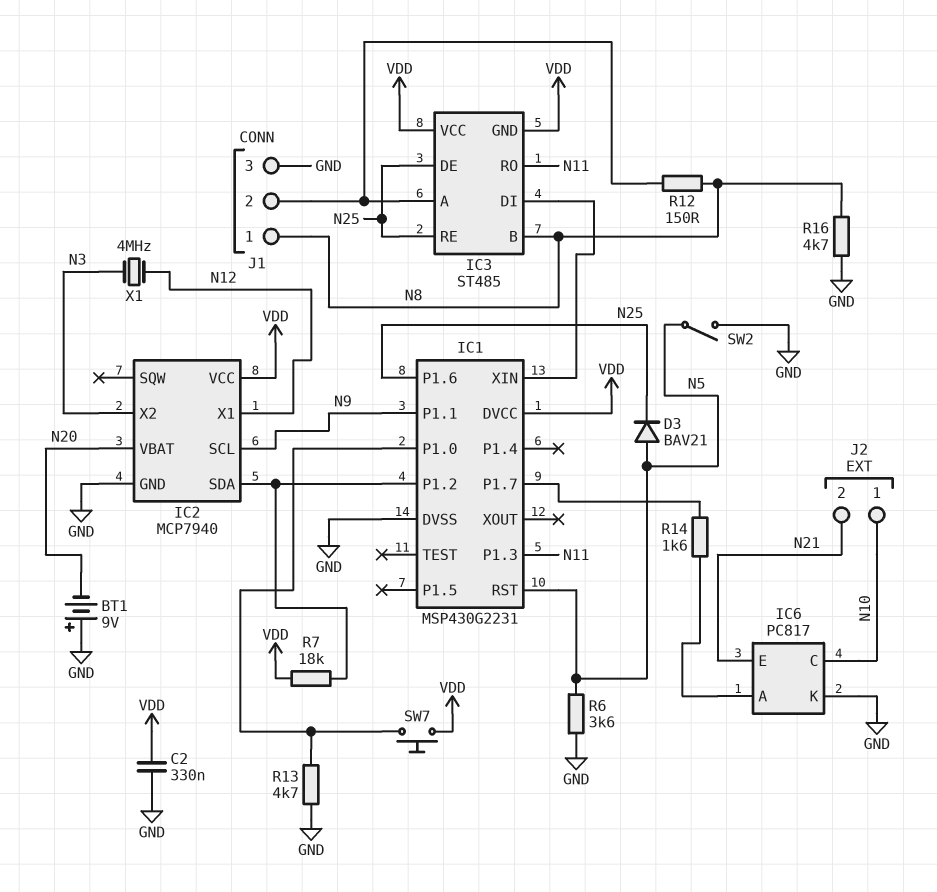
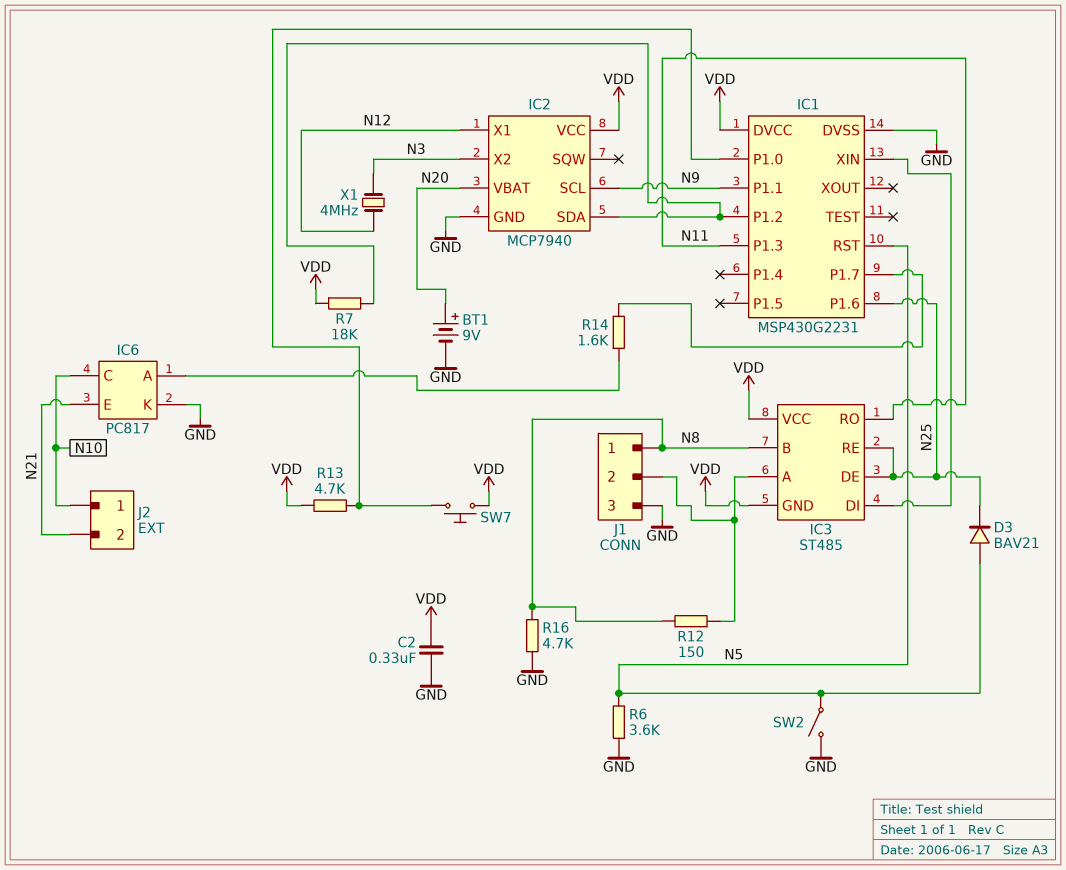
BT1: 9V (plus GND, minus N20) -> 9V (plus N20, minus GND)
R13: 4.7k (GND, IC1/P1.0) -> 4.7k (IC1/P1.0, VDD)

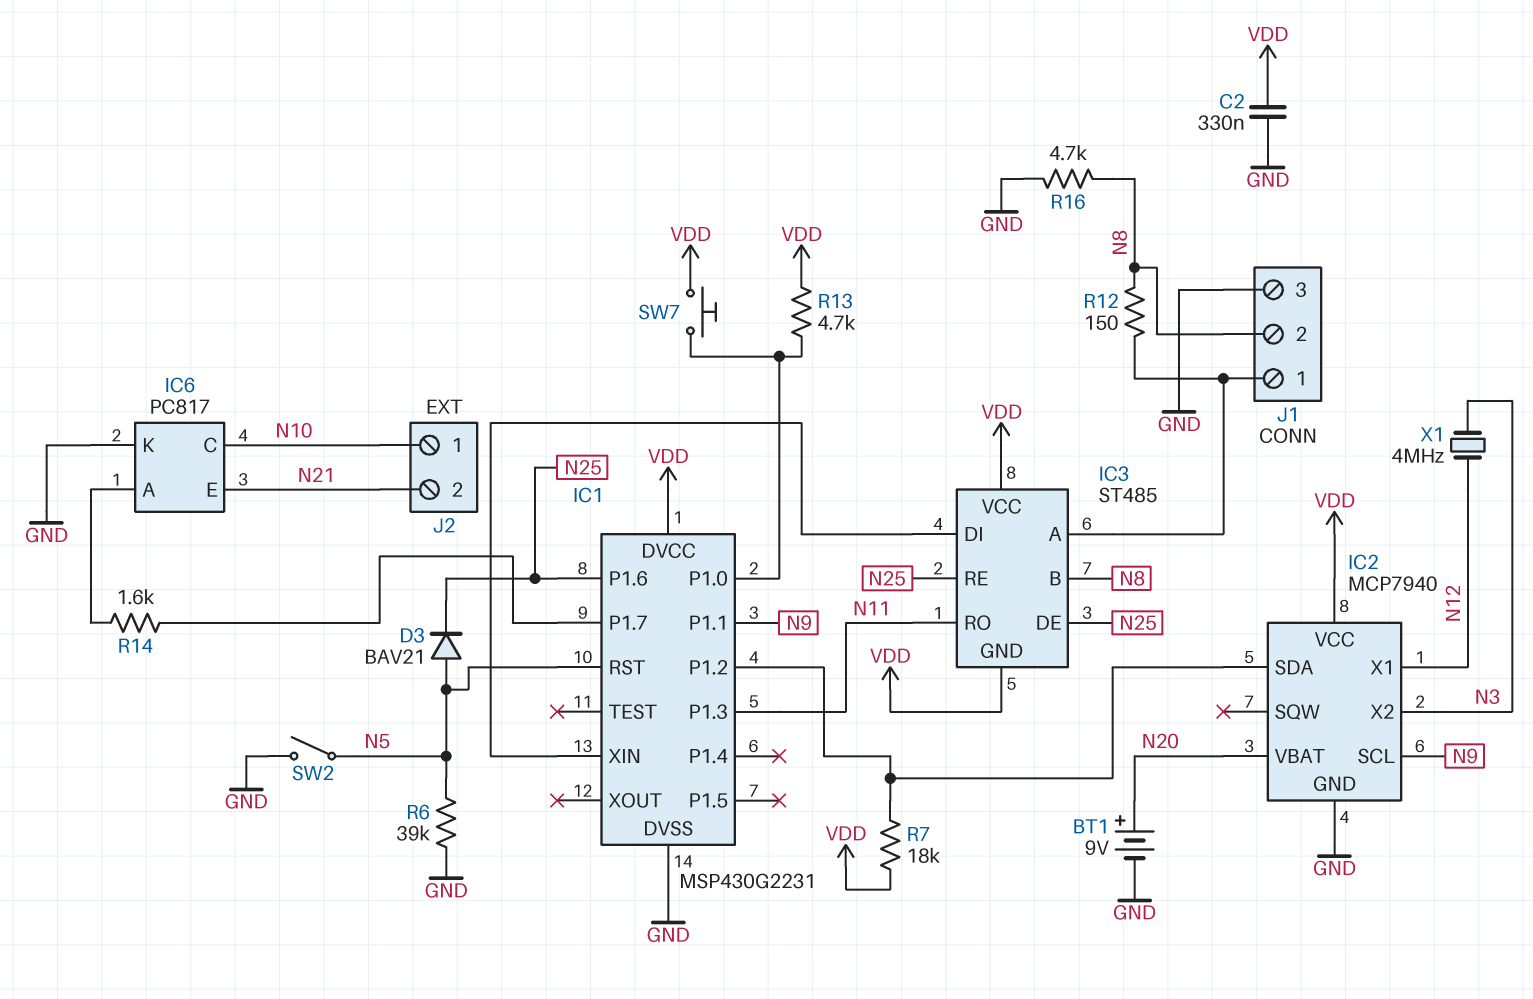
J1 pin 1: N8 -> IC3/A
J1 pin 2: IC3/A -> N8
R6: 3.6k (GND, N5) -> 39k (GND, N5)

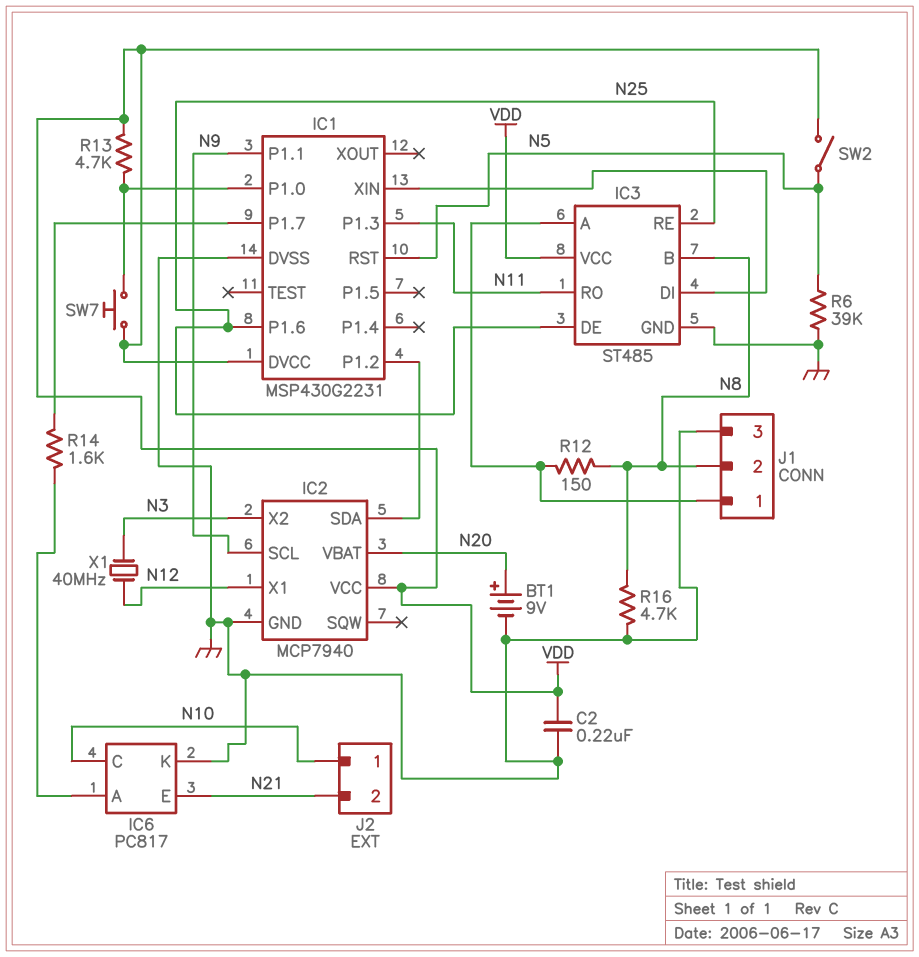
C2: 330nF (GND, VDD) -> 220nF (GND, VDD)
D3: diode BAV21 (A N5, K N25) -> none
IC3 pin GND: VDD -> GND
R7: 18k (IC1/P1.2, VDD) -> none
SW2: switch (GND, N5) -> switch (N5, VDD)
X1: 4MHz (N3, N12) -> 40MHz (N3, N12)

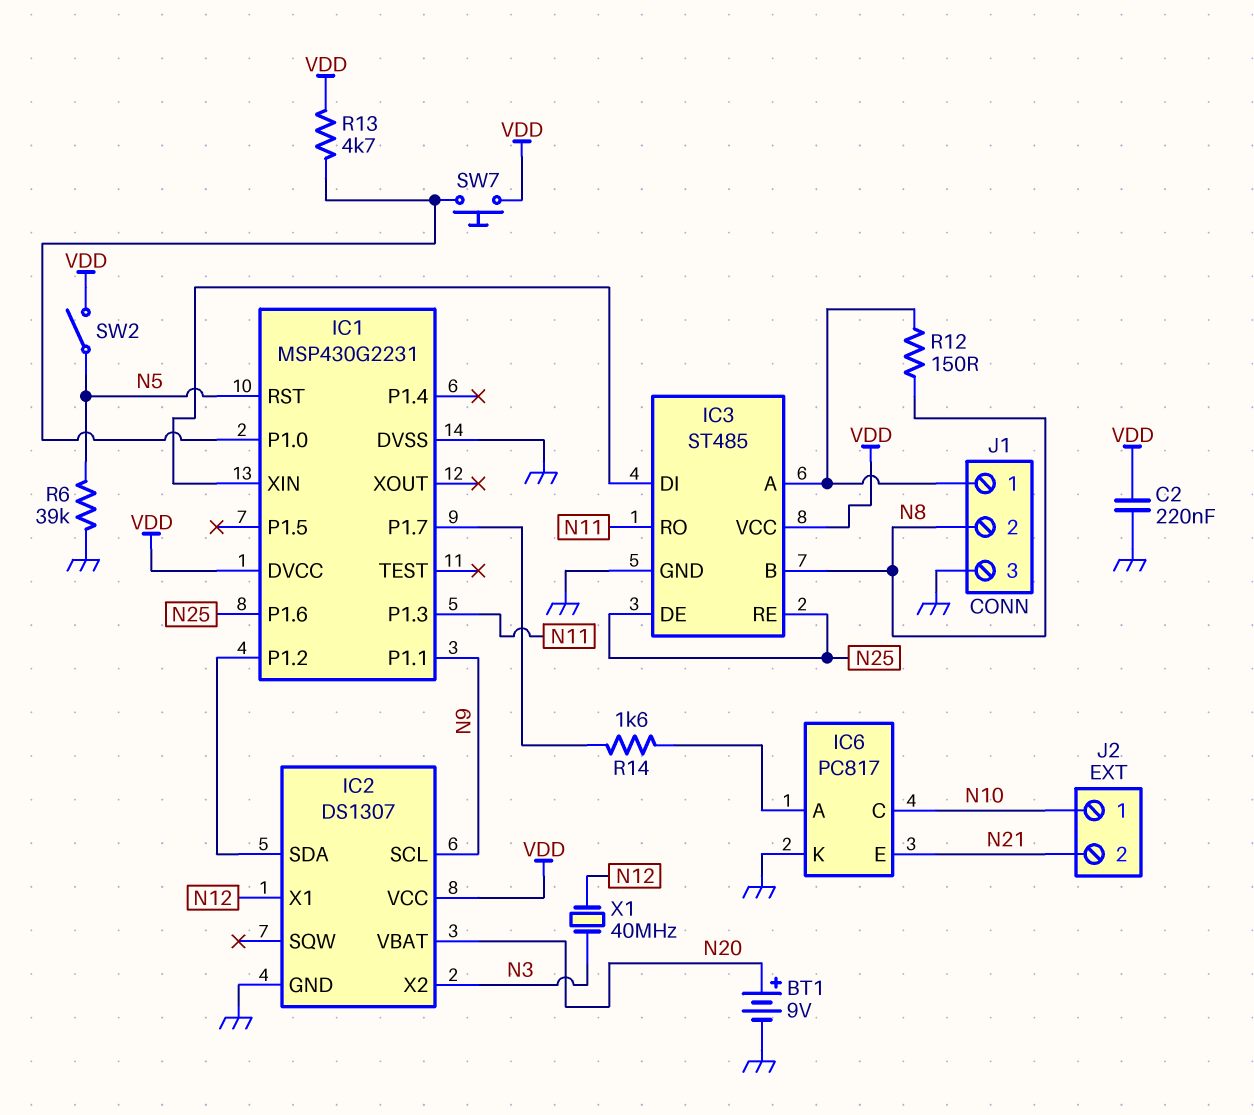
IC2: MCP7940 -> DS1307
R16: 4.7k (GND, N8) -> none

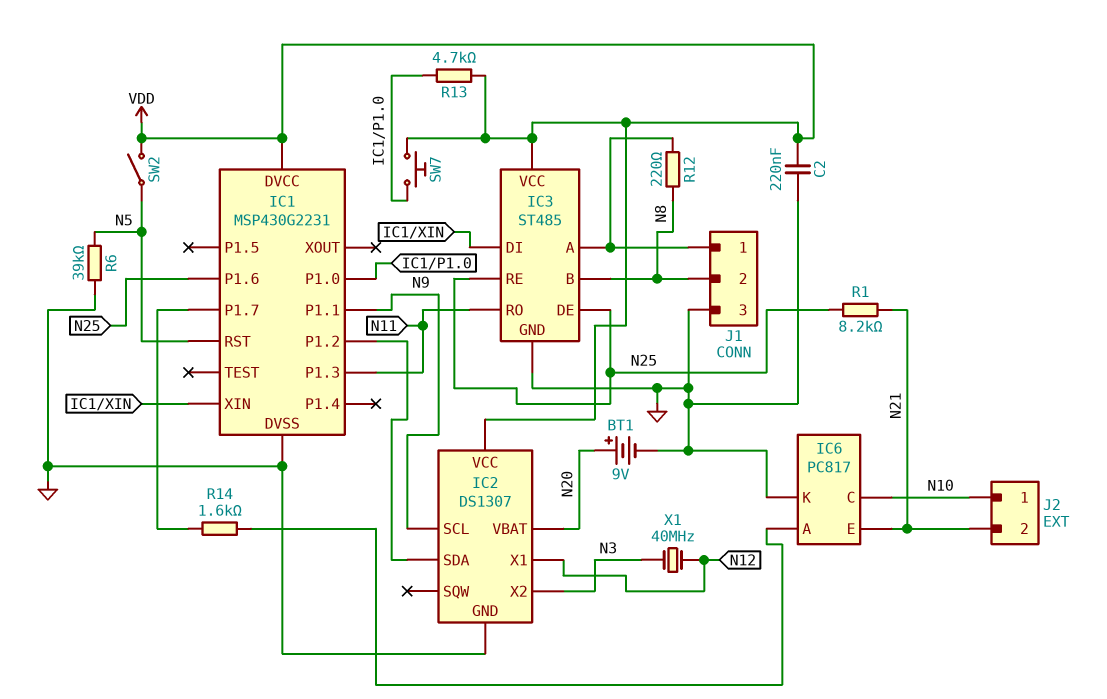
R1: none -> 8.2k (N21, N25)
R12: 150 (IC3/A, N8) -> 220 (IC3/A, N8)

